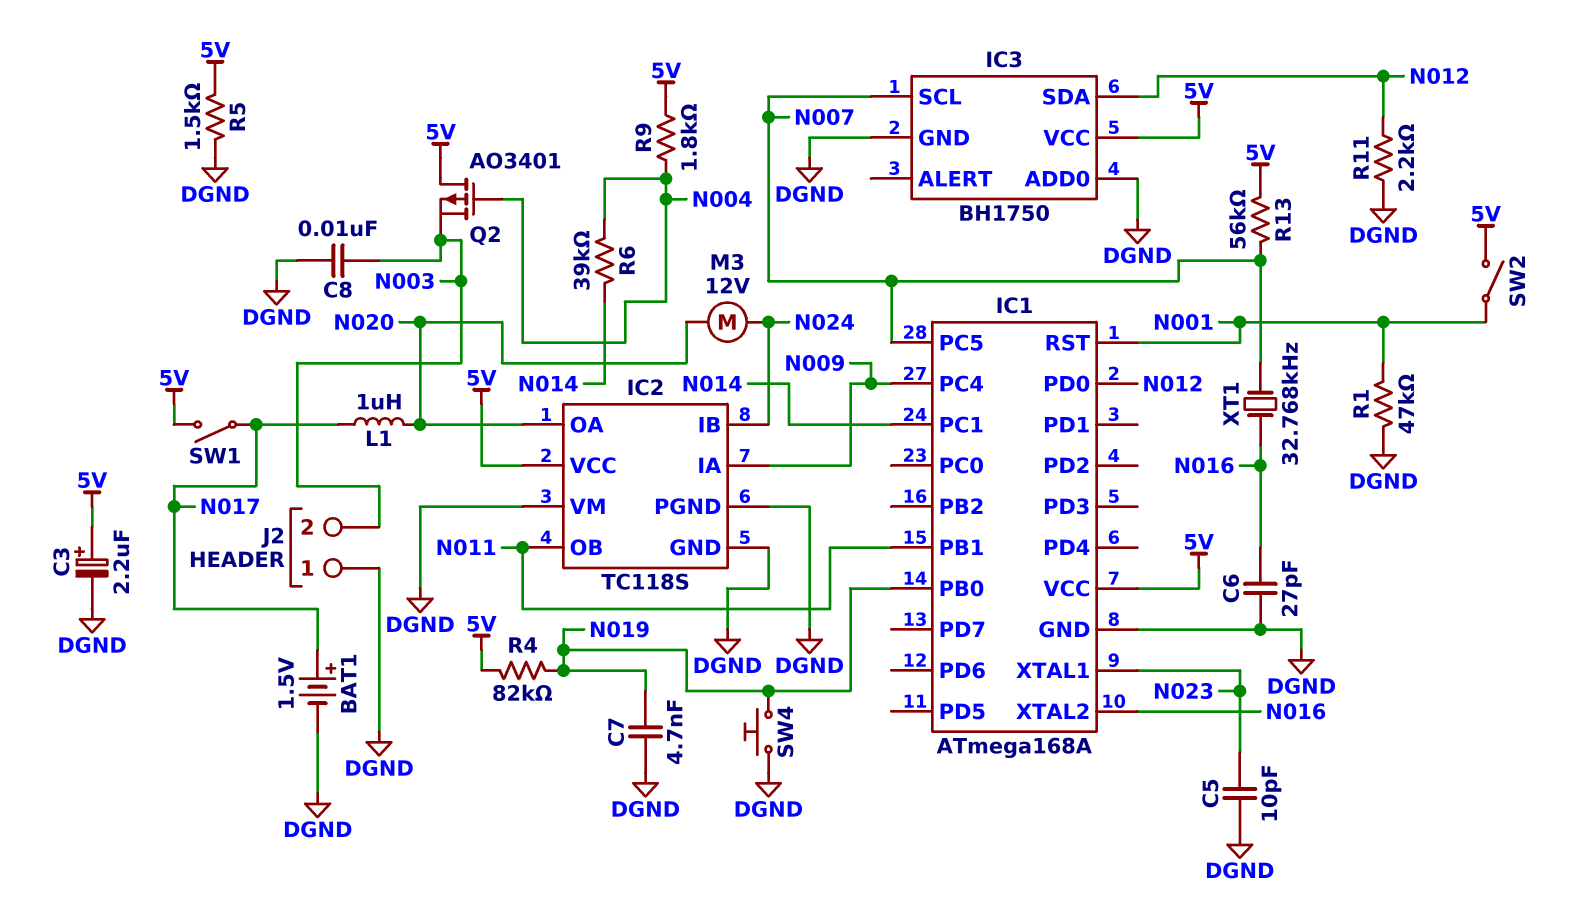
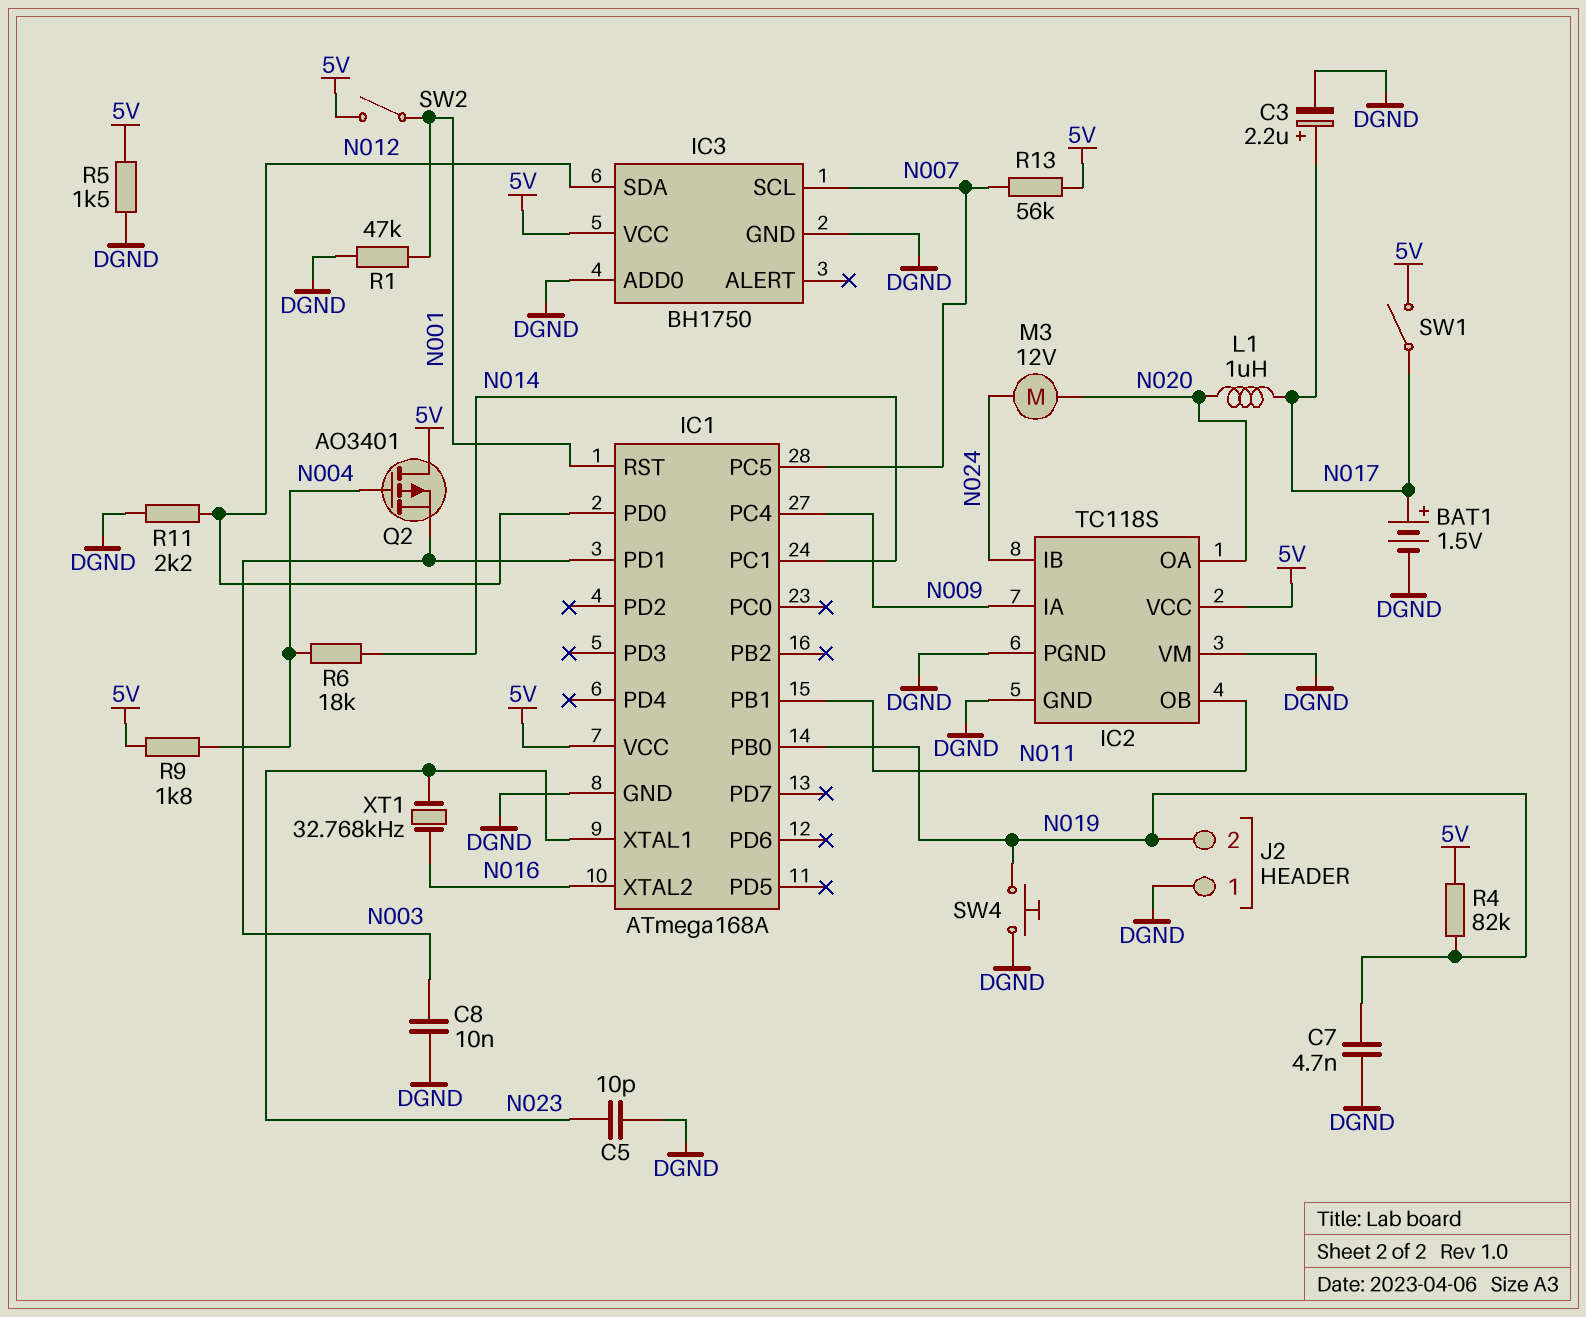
C3: 2.2uF (plus 5V, minus DGND) -> 2.2uF (plus N017, minus DGND)
C6: 27pF (DGND, N016) -> none
IC1 pin PD1: none -> N003
J2 pin 2: N003 -> N019
R6: 39k (N004, N014) -> 18k (N004, N014)
XT1: 32.768kHz (N007, N016) -> 32.768kHz (N016, N023)

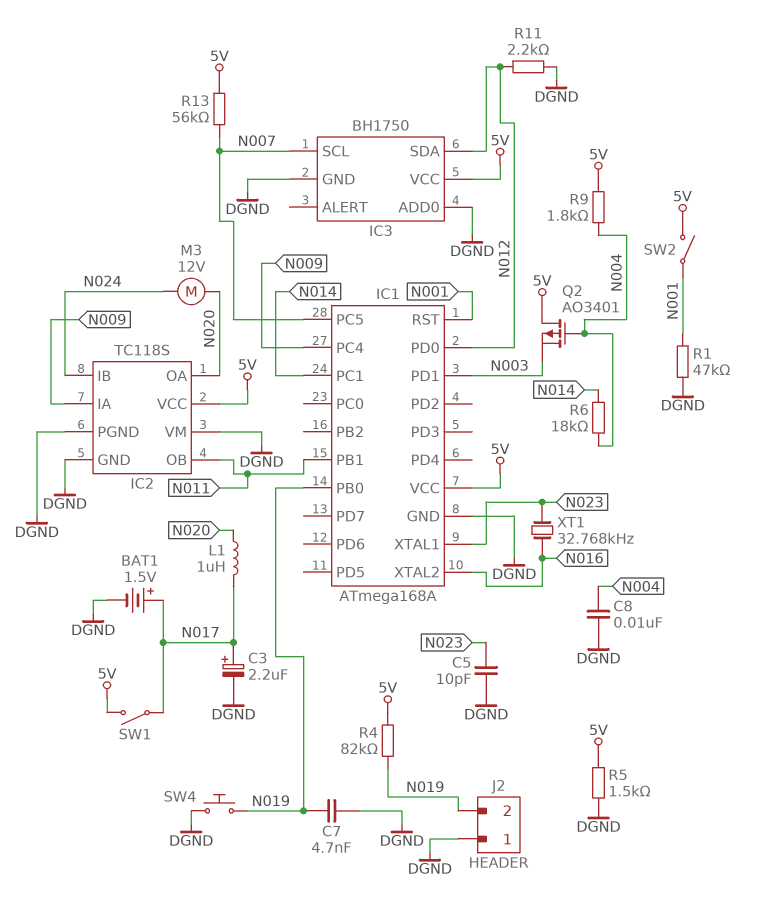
C8: 10nF (DGND, N003) -> 10nF (DGND, N004)

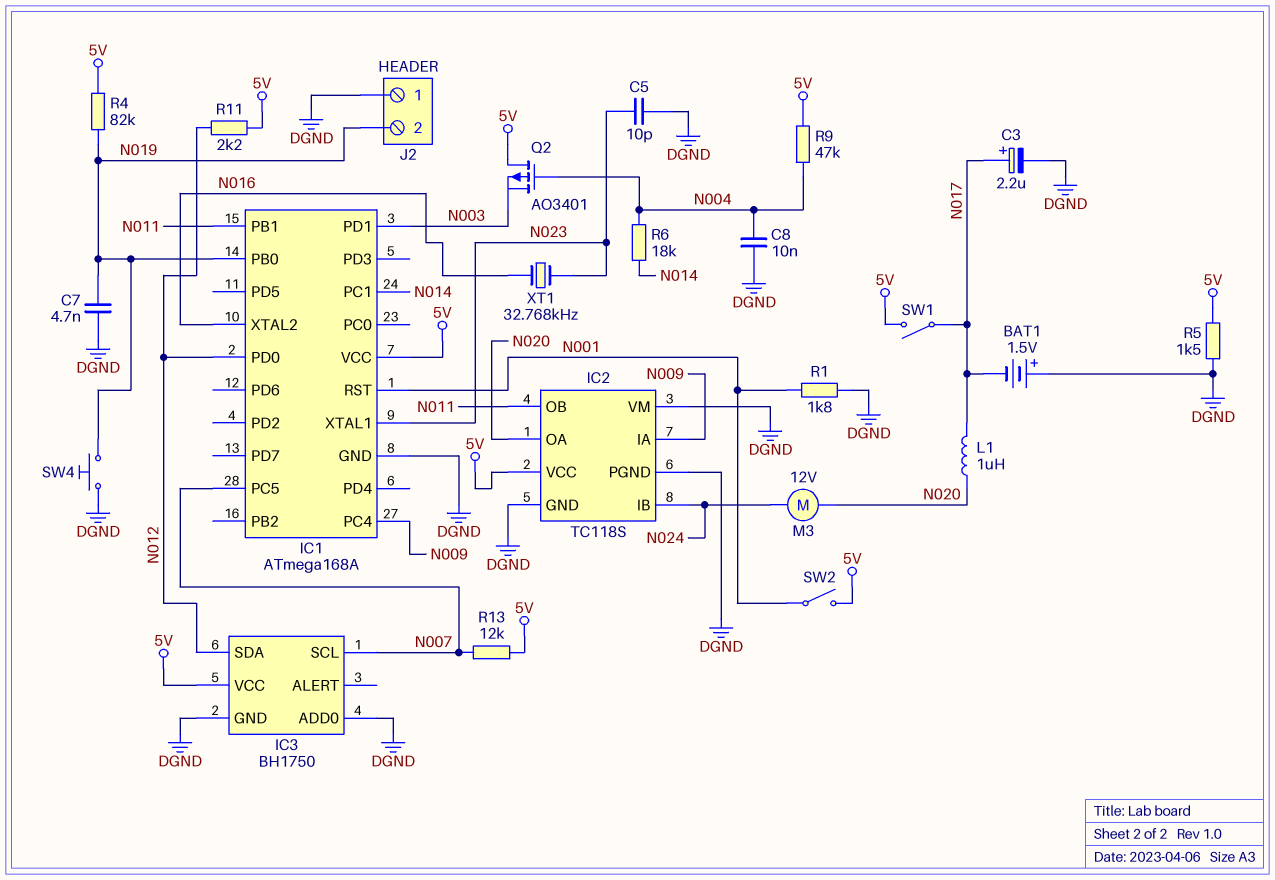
BAT1: 1.5V (plus N017, minus DGND) -> 1.5V (plus DGND, minus N017)
R1: 47k (DGND, N001) -> 1.8k (DGND, N001)
R9: 1.8k (5V, N004) -> 47k (5V, N004)
R11: 2.2k (DGND, N012) -> 2.2k (5V, N012)
R13: 56k (5V, N007) -> 12k (5V, N007)

